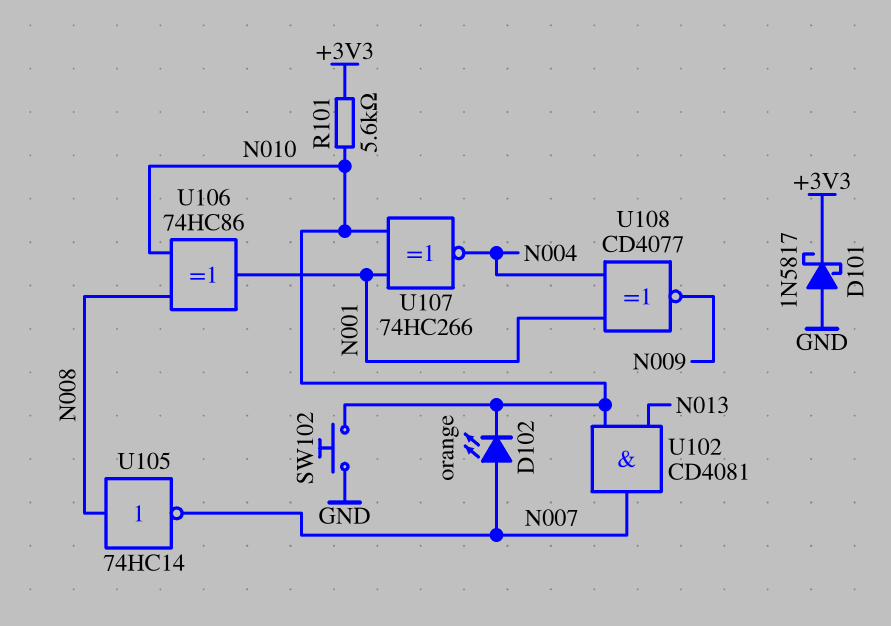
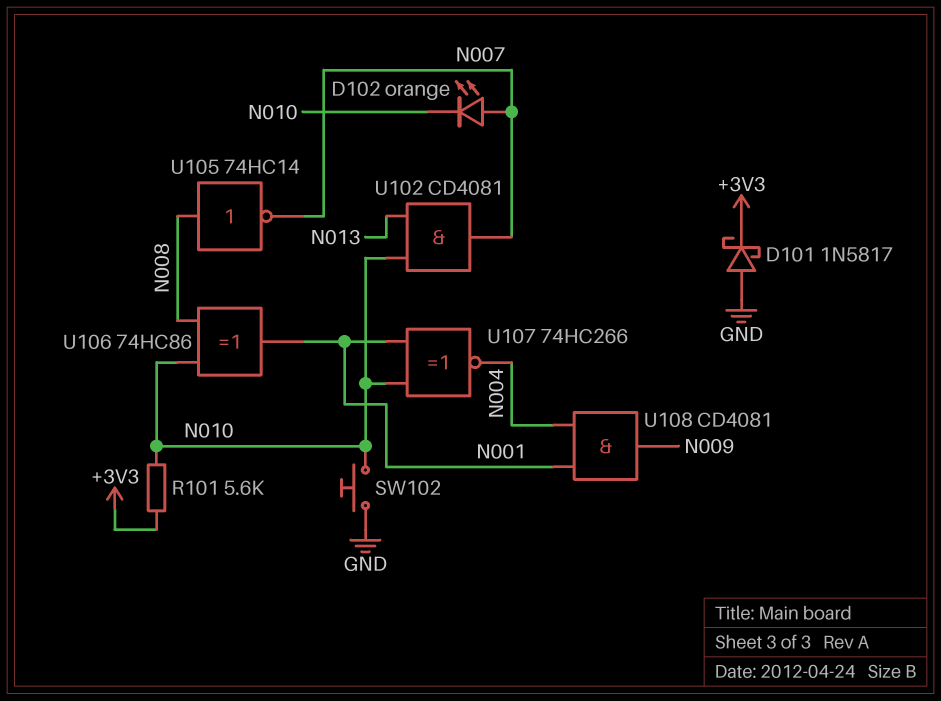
U108: XNOR CD4077 (in N001, in N004, out N009) -> AND CD4081 (in N001, in N004, out N009)

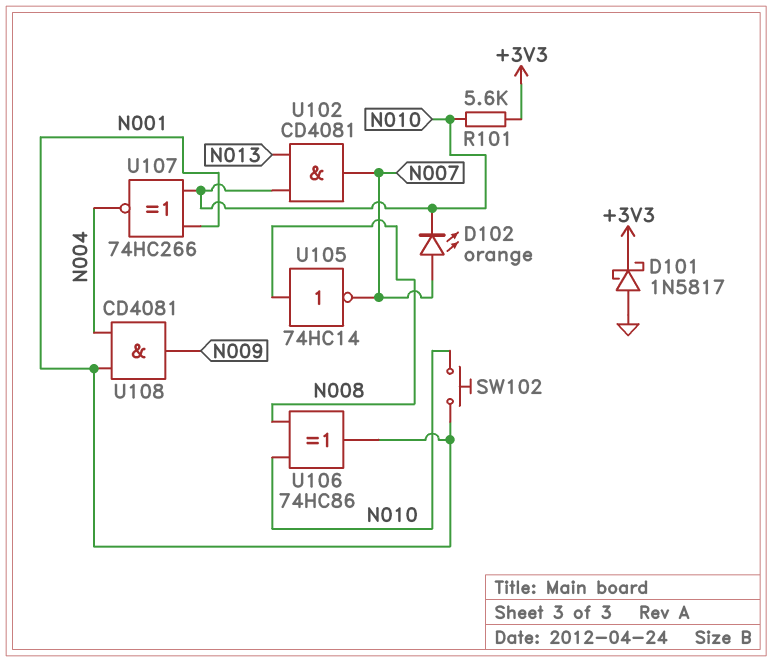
SW102: button (GND, N010) -> button (N001, N010)

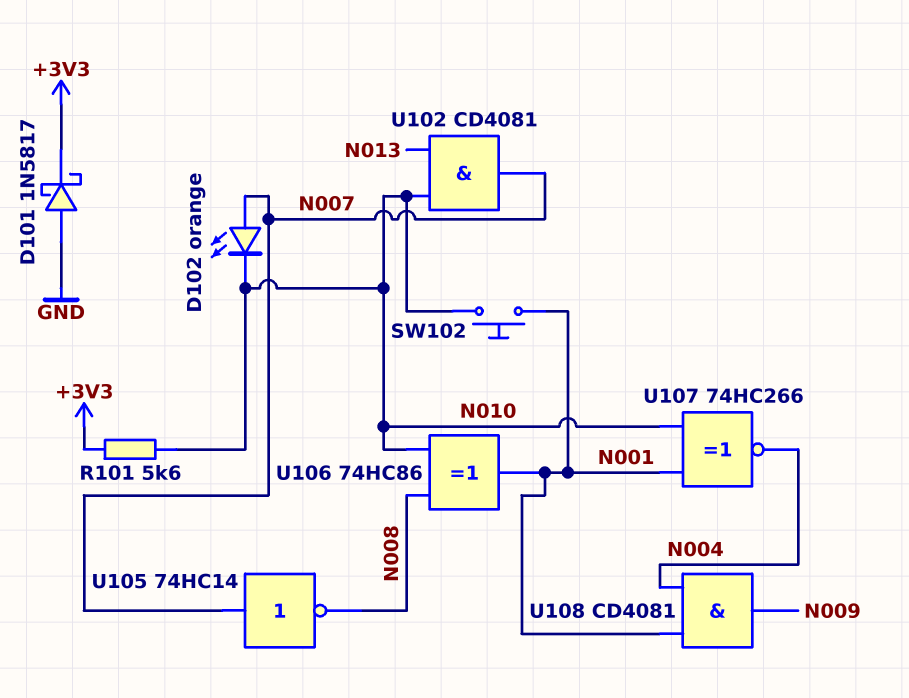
U105: NOT 74HC14 (in N008, out N007) -> NOT 74HC14 (in N007, out N008)

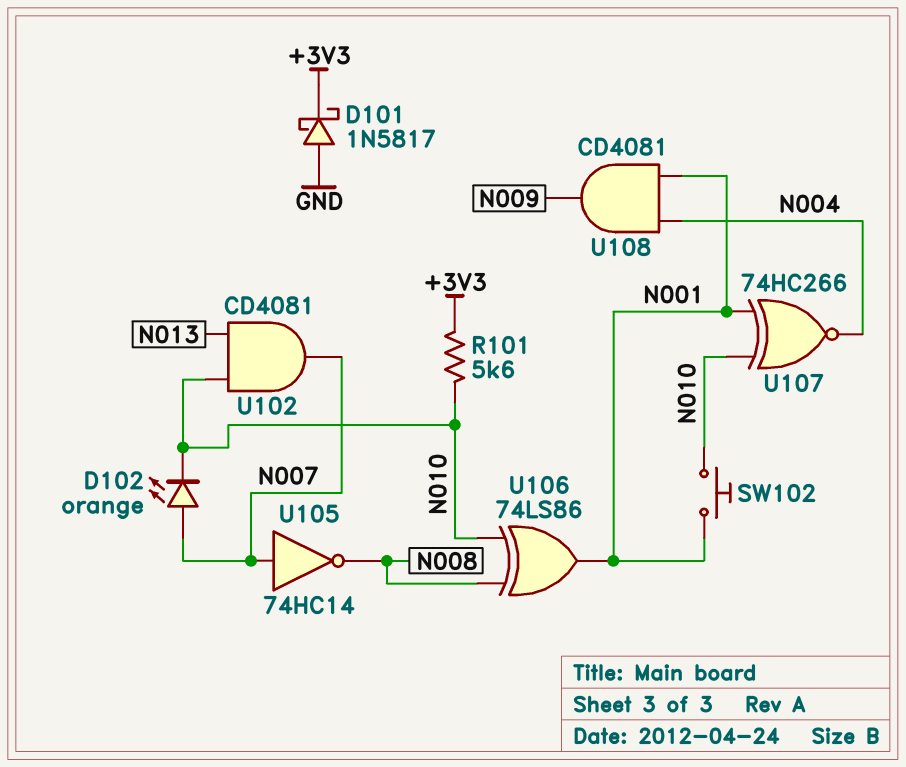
U106: XOR 74HC86 (in N008, in N010, out N001) -> XOR 74LS86 (in N008, in N010, out N001)

